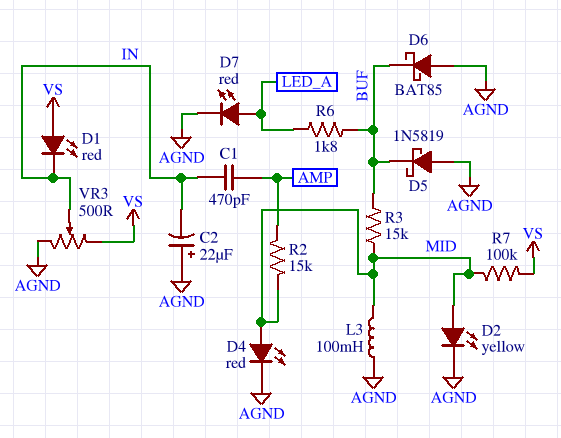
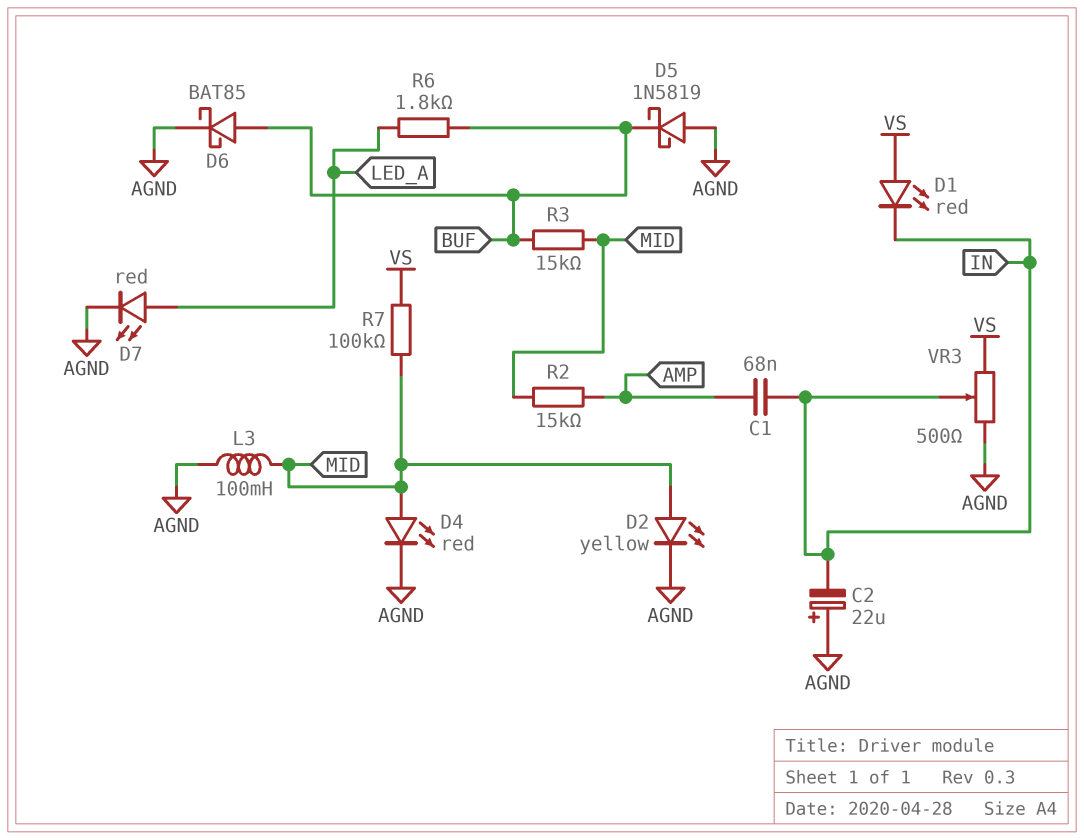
C1: 470pF (AMP, IN) -> 68nF (AMP, IN)
D6: schottky BAT85 (A AGND, K BUF) -> schottky BAT85 (A BUF, K AGND)

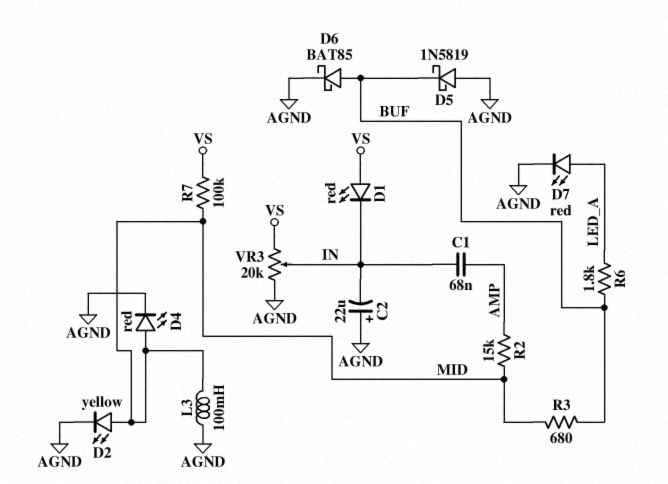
R3: 15k (BUF, MID) -> 680 (BUF, MID)
VR3: 500 (AGND, VS, wiper IN) -> 20k (AGND, VS, wiper IN)

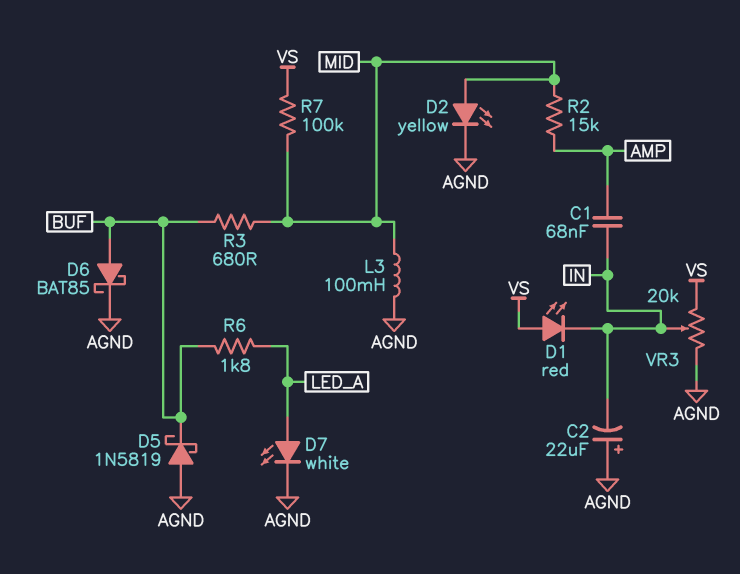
D4: LED red (A MID, K AGND) -> none
D7: LED red (A LED_A, K AGND) -> LED white (A LED_A, K AGND)

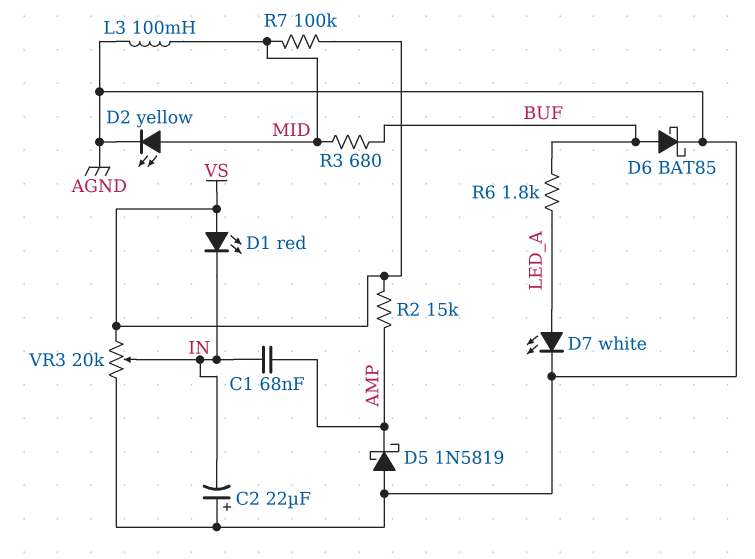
D5: schottky 1N5819 (A AGND, K BUF) -> schottky 1N5819 (A AGND, K AMP)
R2: 15k (AMP, MID) -> 15k (AMP, VS)

